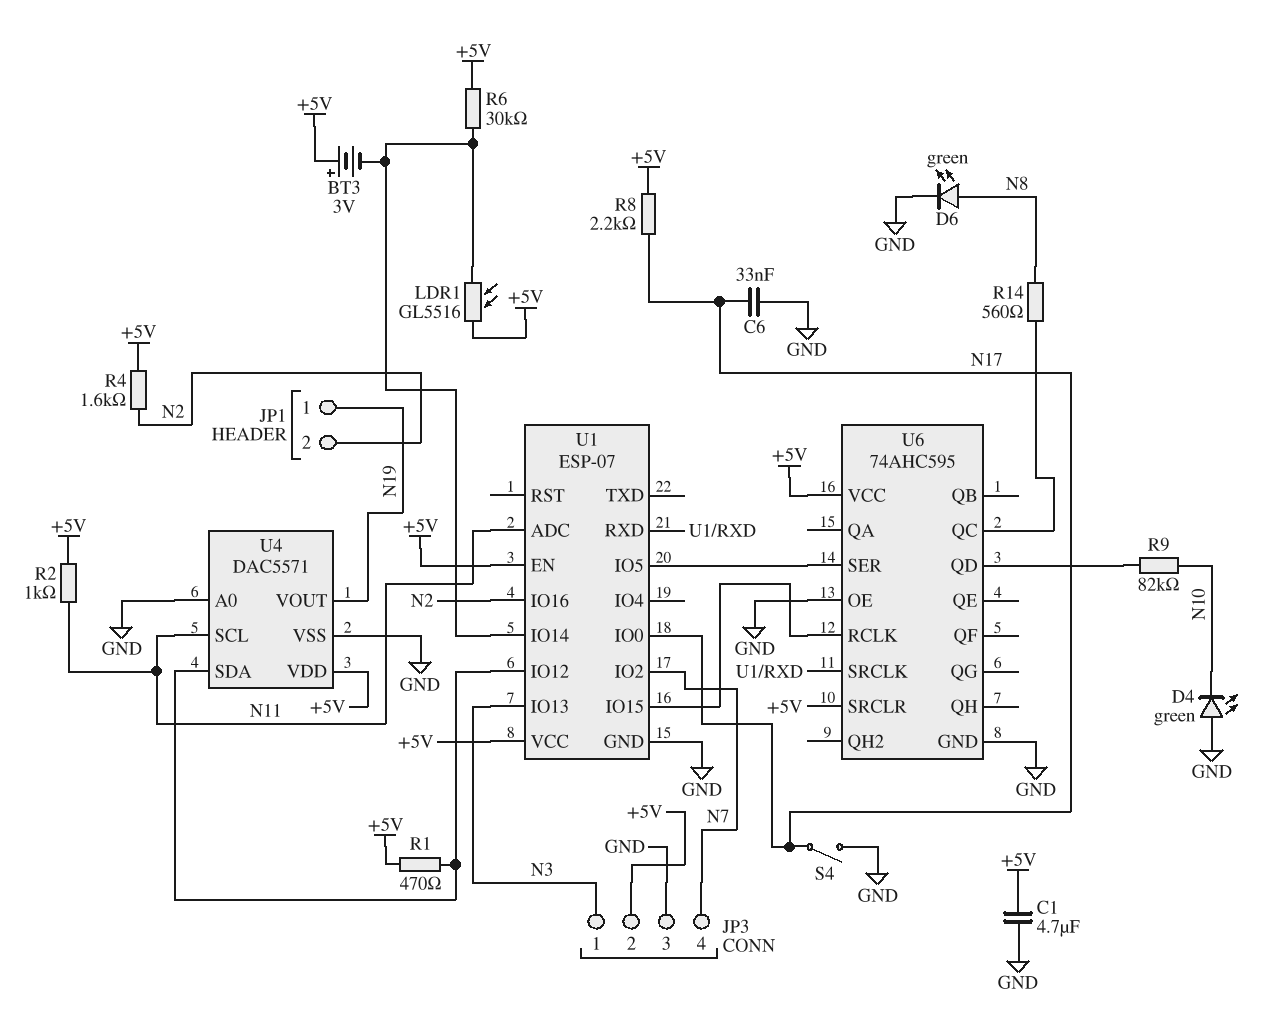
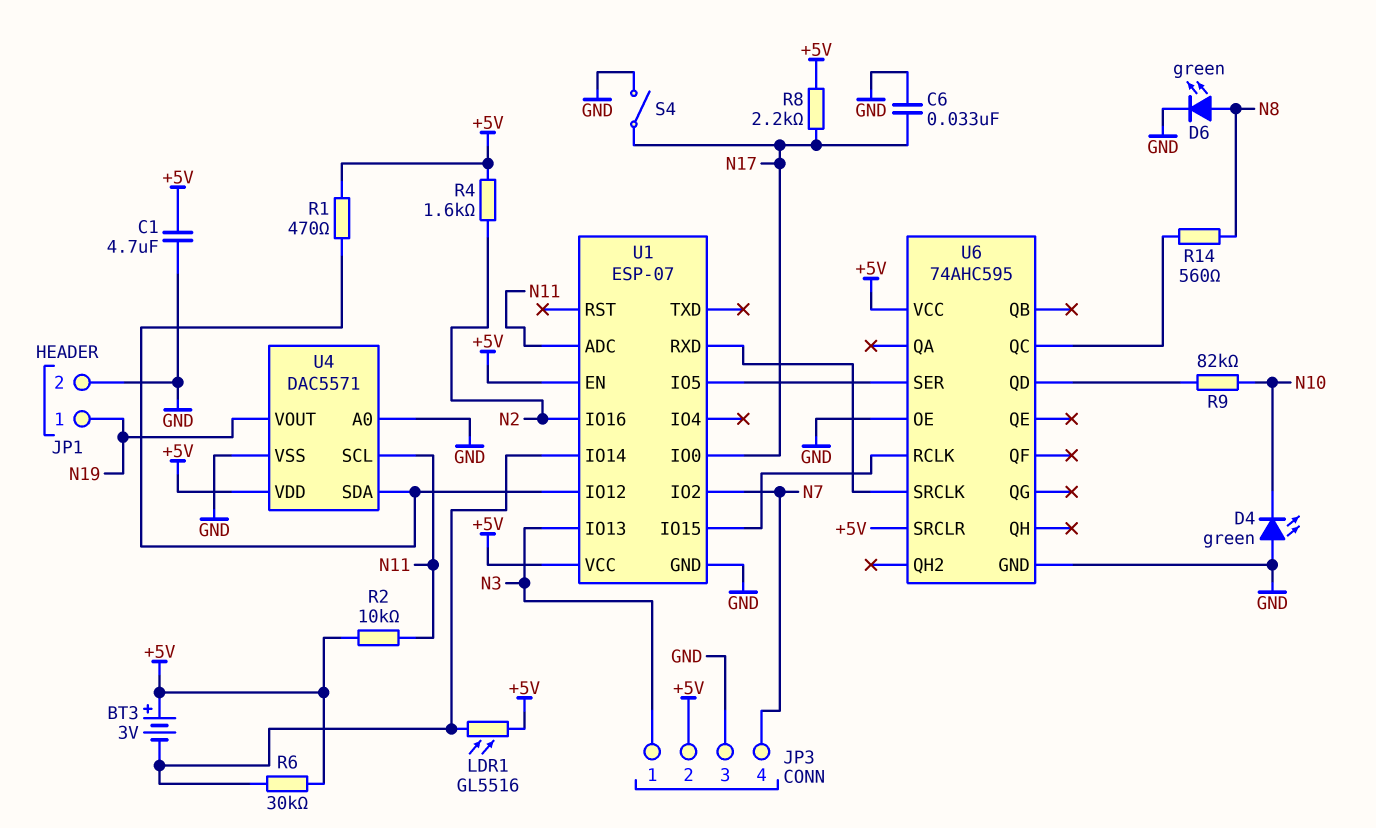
JP1 pin 2: N2 -> GND
R2: 1k (+5V, N11) -> 10k (+5V, N11)

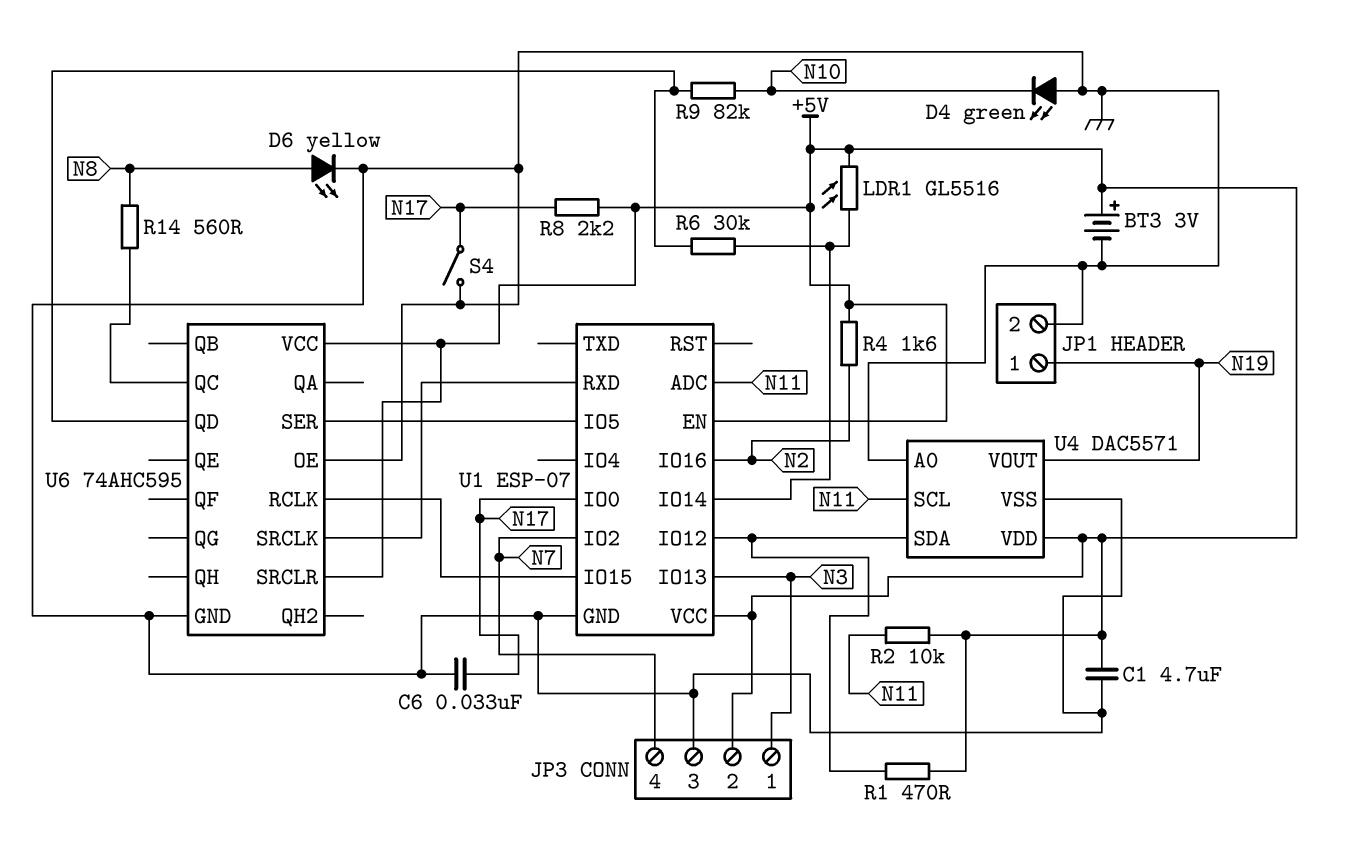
BT3: 3V (plus +5V, minus U1/IO14) -> 3V (plus +5V, minus GND)
D6: LED green (A N8, K GND) -> LED yellow (A N8, K GND)
R6: 30k (+5V, U1/IO14) -> 30k (U1/IO14, U6/QD)

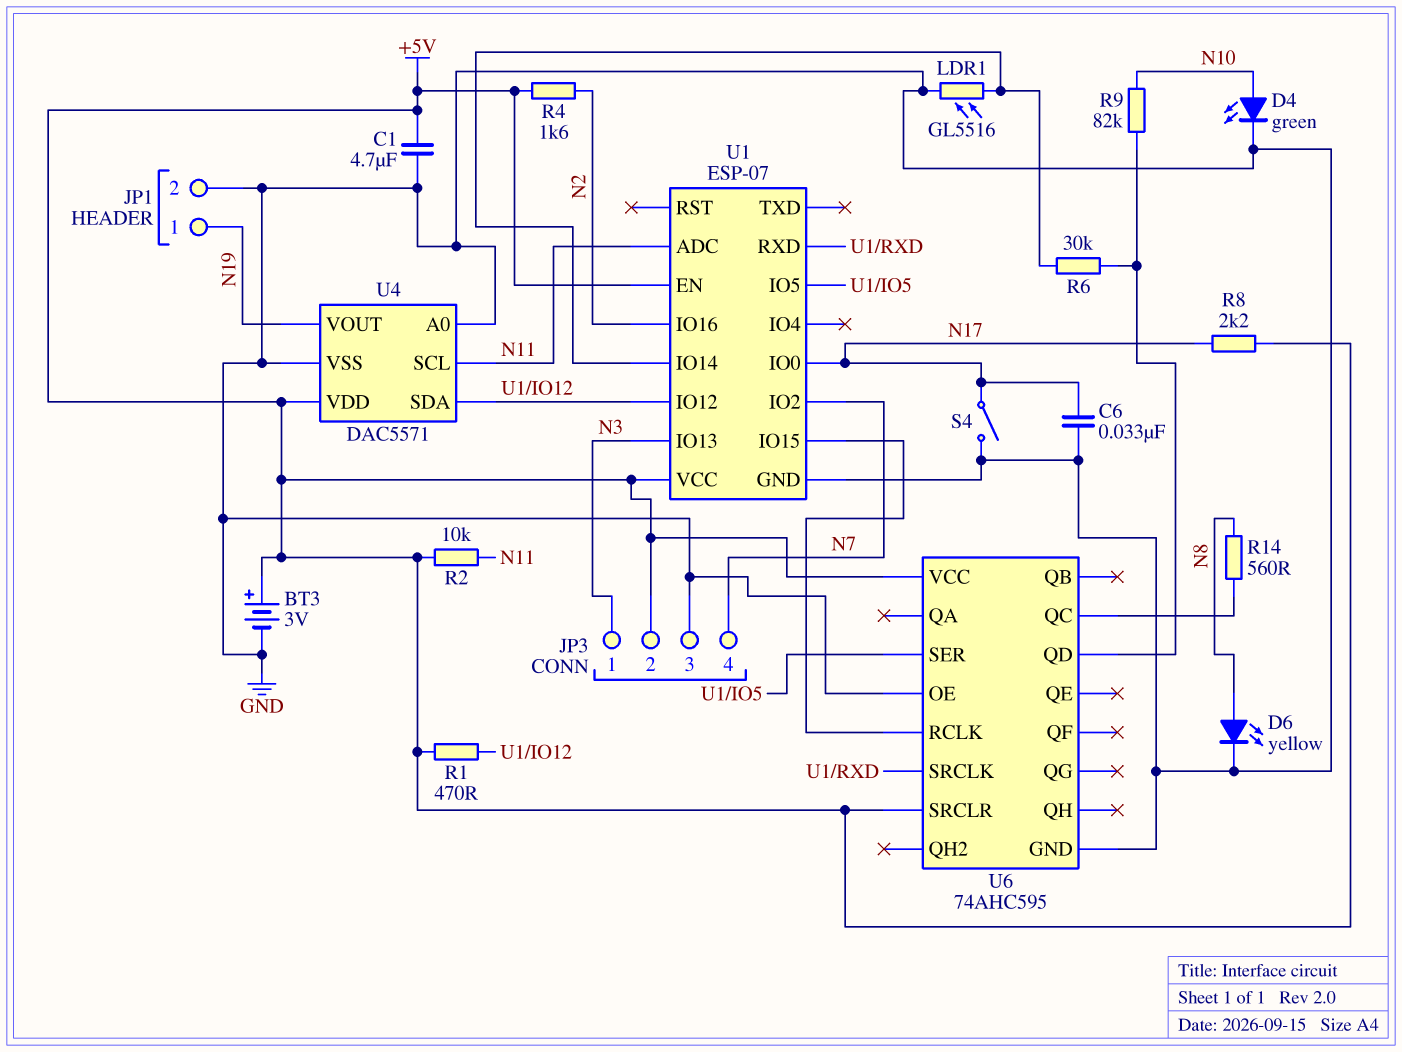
D4: LED green (A GND, K N10) -> LED green (A N10, K GND)
LDR1: GL5516 (+5V, U1/IO14) -> GL5516 (GND, U1/IO14)

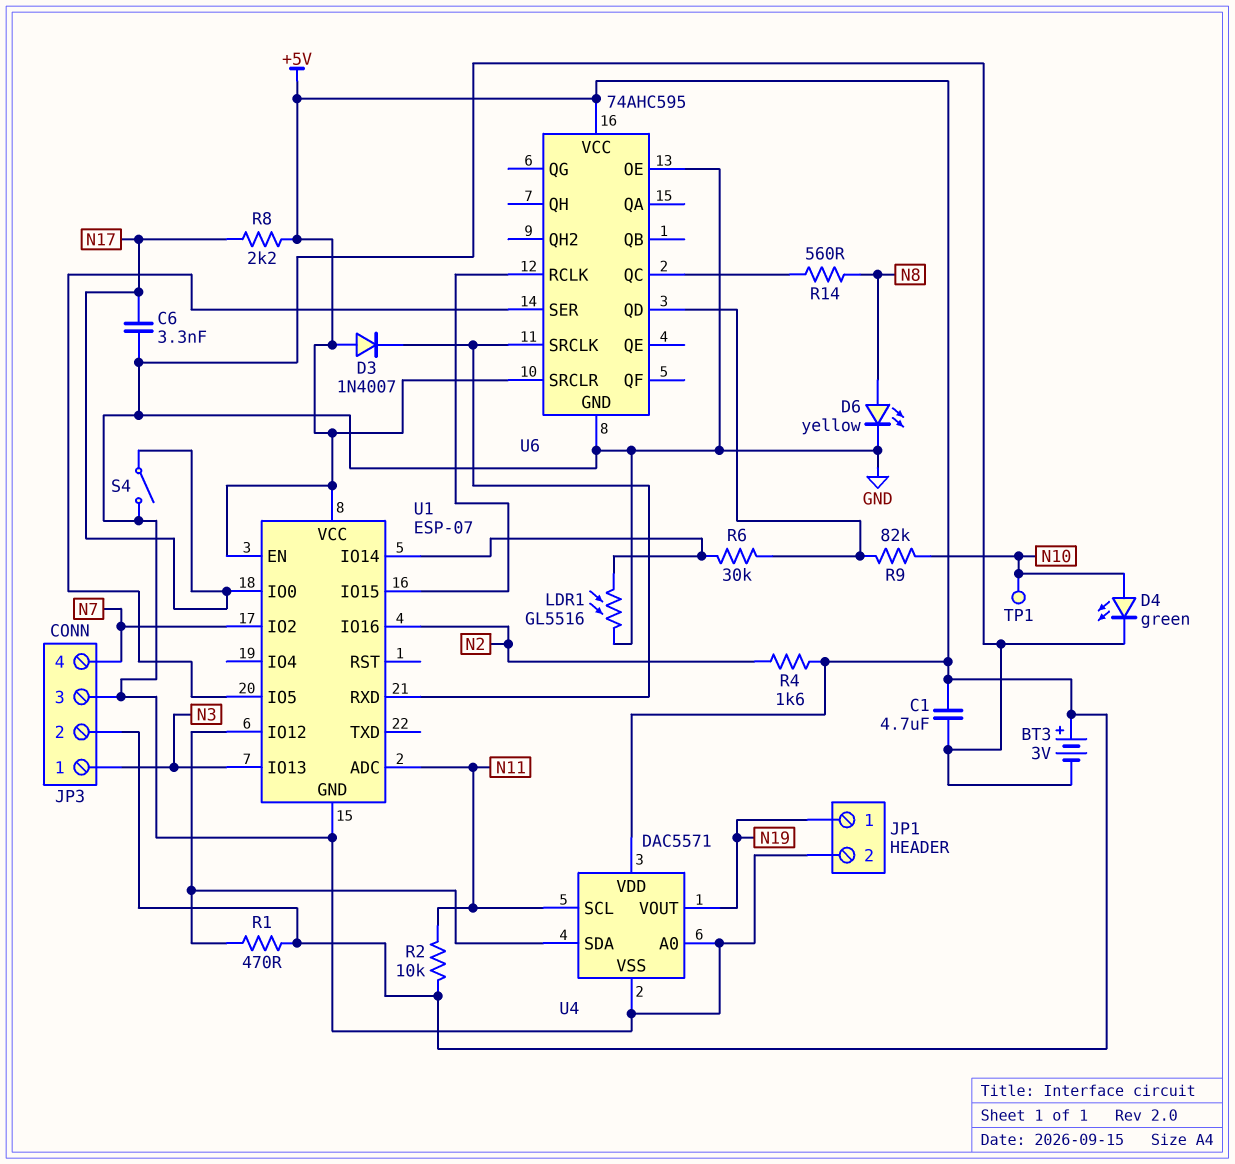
C6: 33nF (GND, N17) -> 3.3nF (GND, N17)
D3: none -> diode 1N4007 (A +5V, K U1/RXD)
TP1: none -> test point (N10)

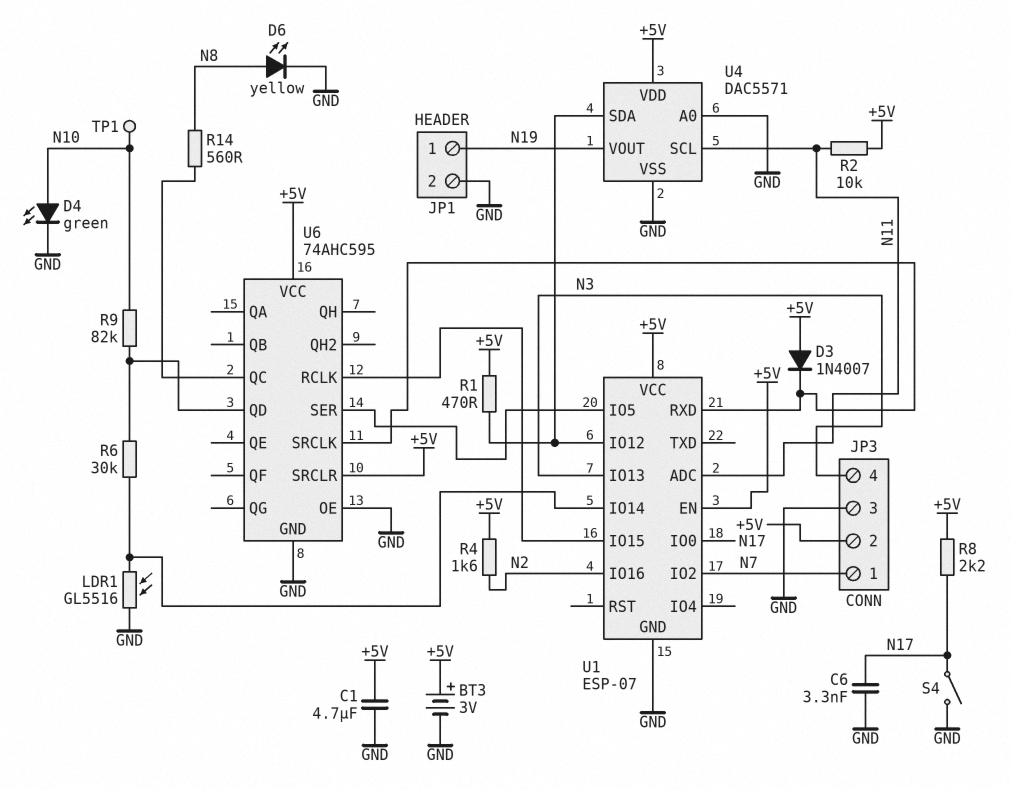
JP3 pin 1: N3 -> N7
JP3 pin 4: N7 -> N3

